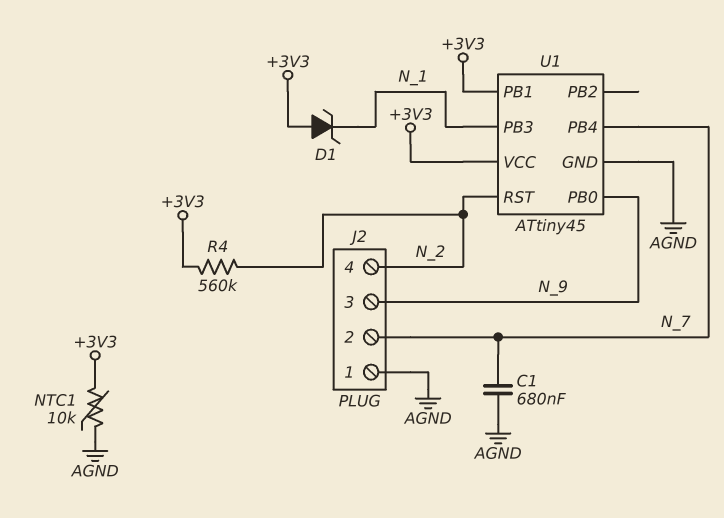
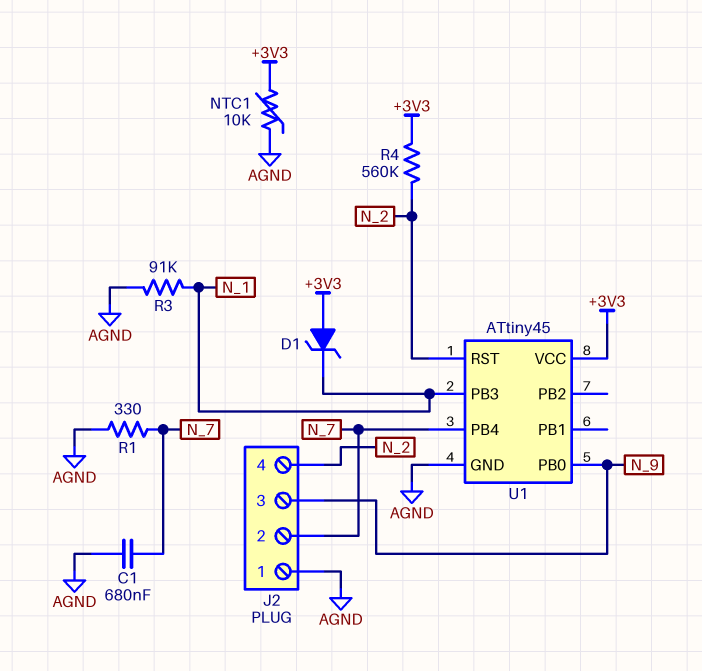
R1: none -> 330 (AGND, N_7)
R3: none -> 91k (AGND, N_1)
U1 pin PB1: +3V3 -> none

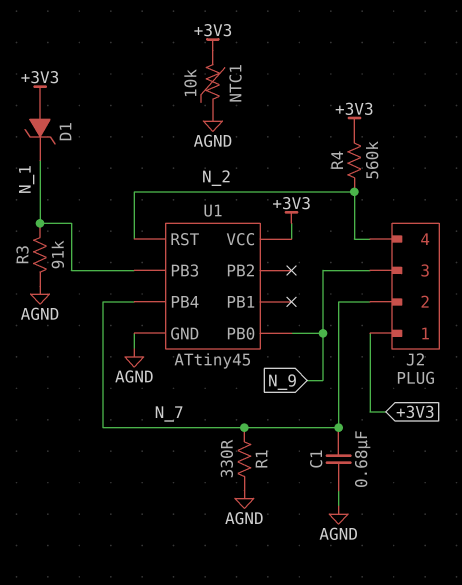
J2 pin 1: AGND -> +3V3

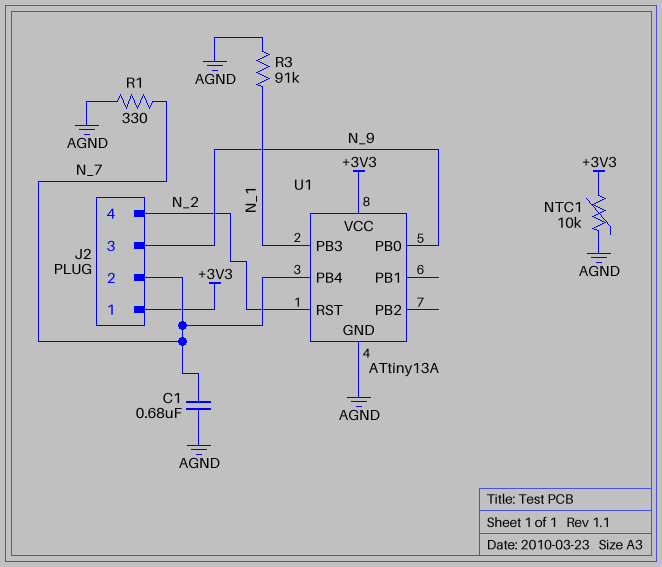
D1: zener (A +3V3, K N_1) -> none
R4: 560k (+3V3, N_2) -> none
U1: ATtiny45 -> ATtiny13A

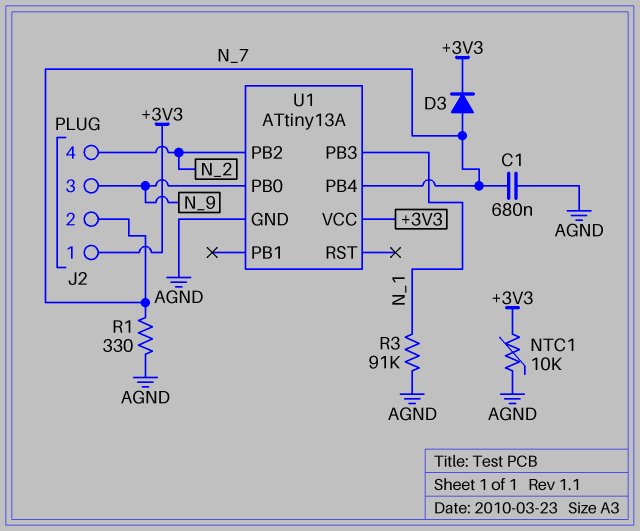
D3: none -> diode (A N_7, K +3V3)
U1 pin PB2: none -> N_2
U1 pin RST: N_2 -> none

